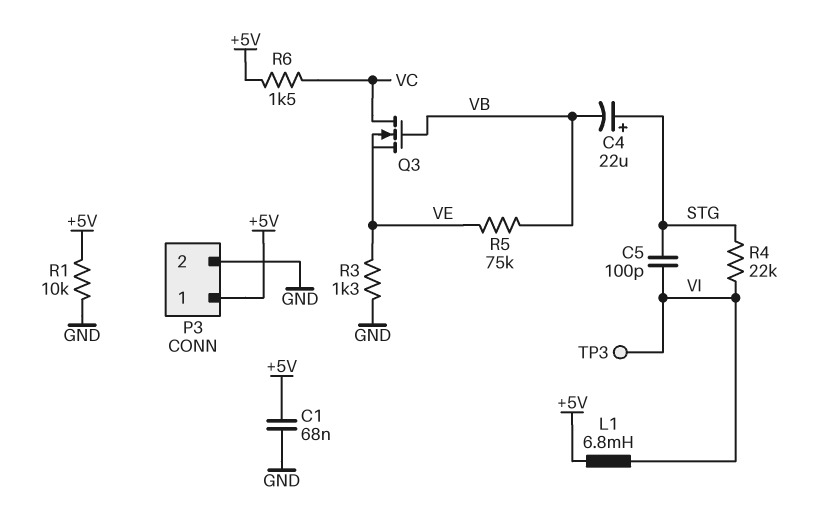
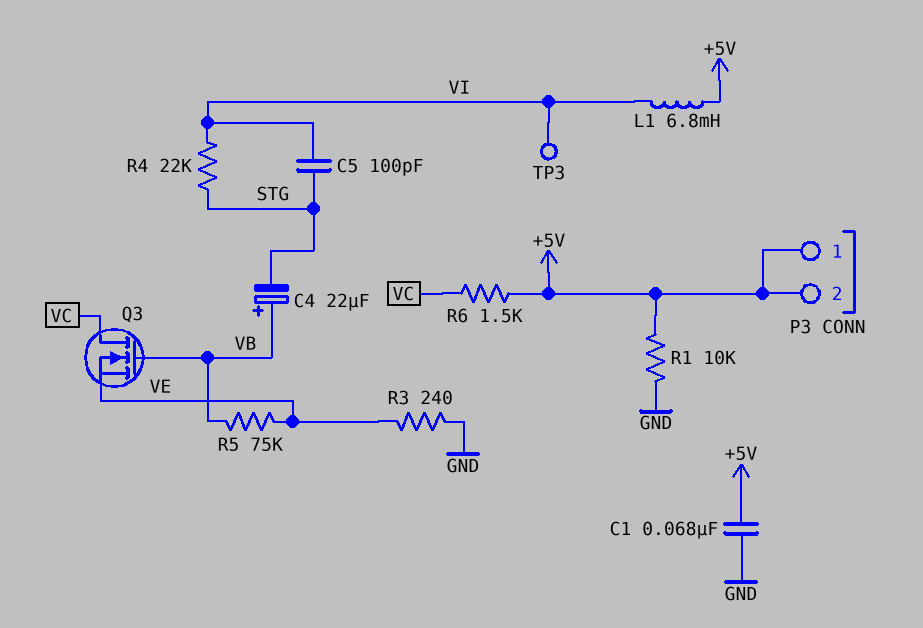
C4: 22uF (plus STG, minus VB) -> 22uF (plus VB, minus STG)
P3 pin 2: GND -> +5V
R3: 1.3k (GND, VE) -> 240 (GND, VE)

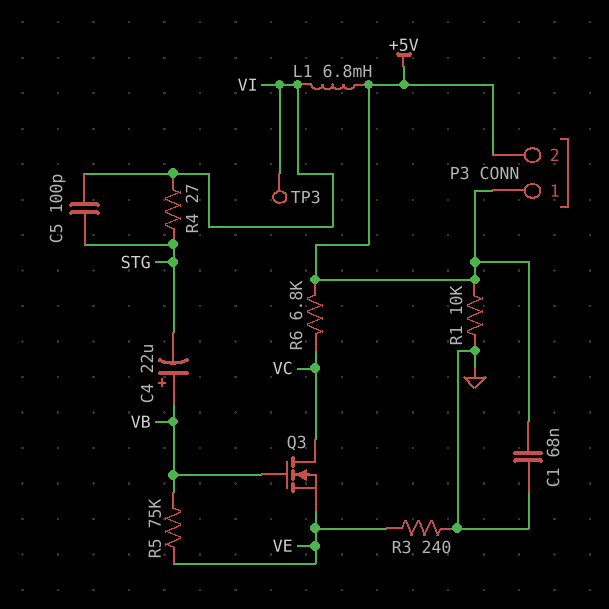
R4: 22k (STG, VI) -> 27 (STG, VI)
R6: 1.5k (+5V, VC) -> 6.8k (+5V, VC)

